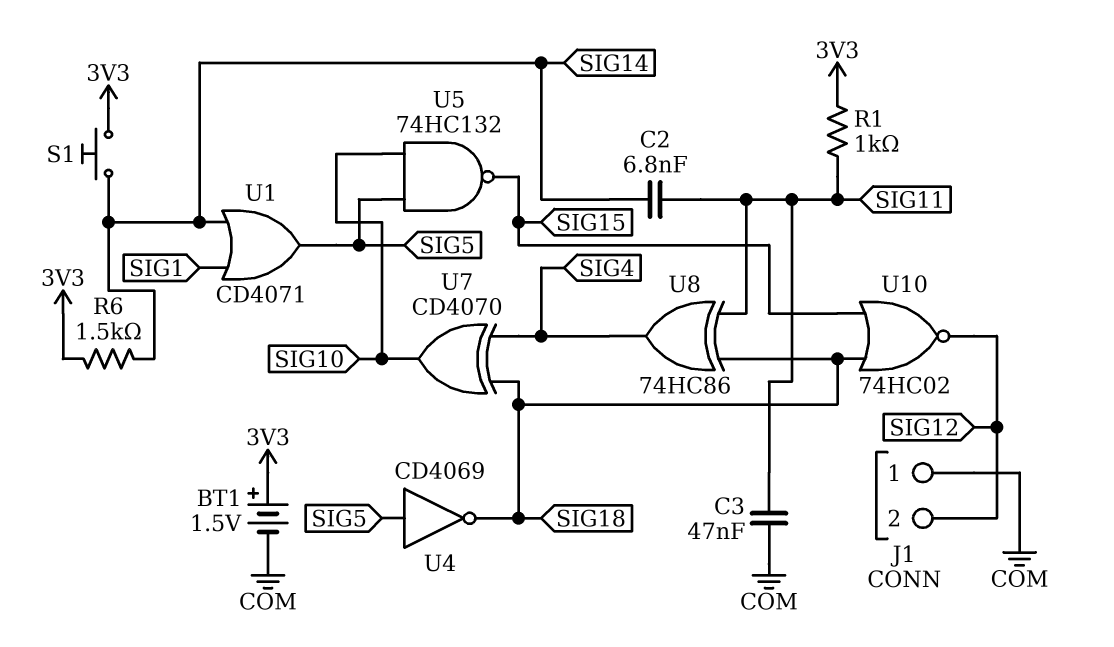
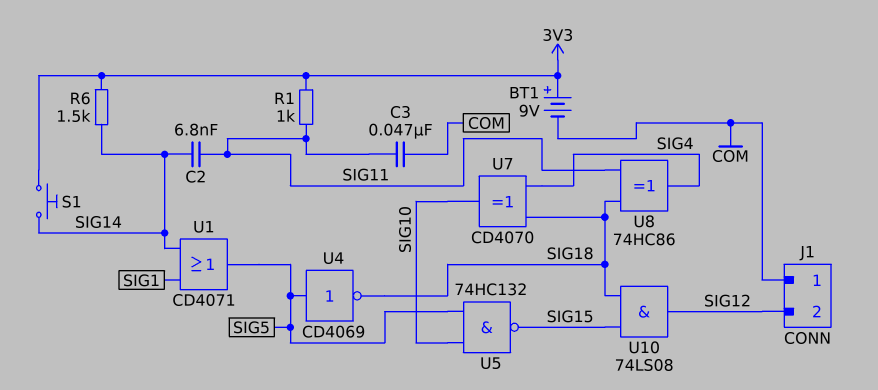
BT1: 1.5V (plus 3V3, minus COM) -> 9V (plus 3V3, minus COM)
U10: NOR 74HC02 (in SIG15, in SIG18, out SIG12) -> AND 74LS08 (in SIG15, in SIG18, out SIG12)

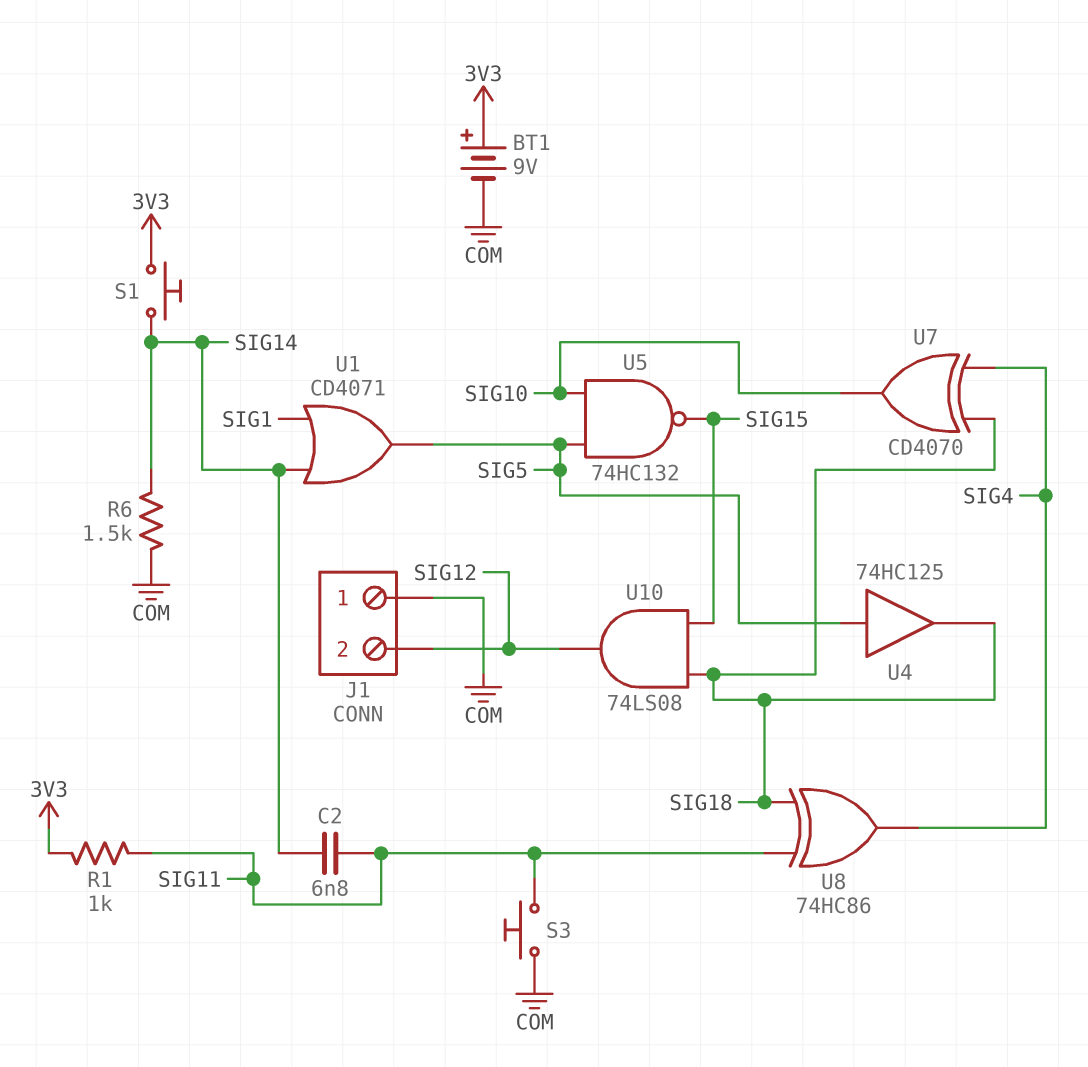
C3: 47nF (COM, SIG11) -> none
R6: 1.5k (3V3, SIG14) -> 1.5k (COM, SIG14)
S3: none -> button (COM, SIG11)
U4: NOT CD4069 (in SIG5, out SIG18) -> buffer 74HC125 (in SIG5, out SIG18)

